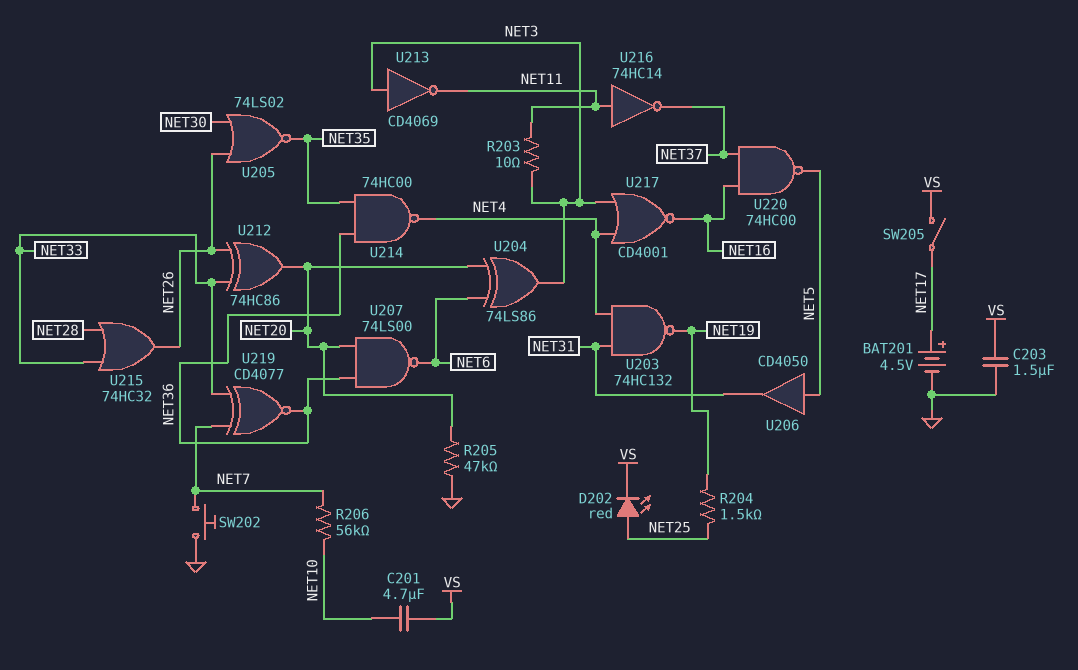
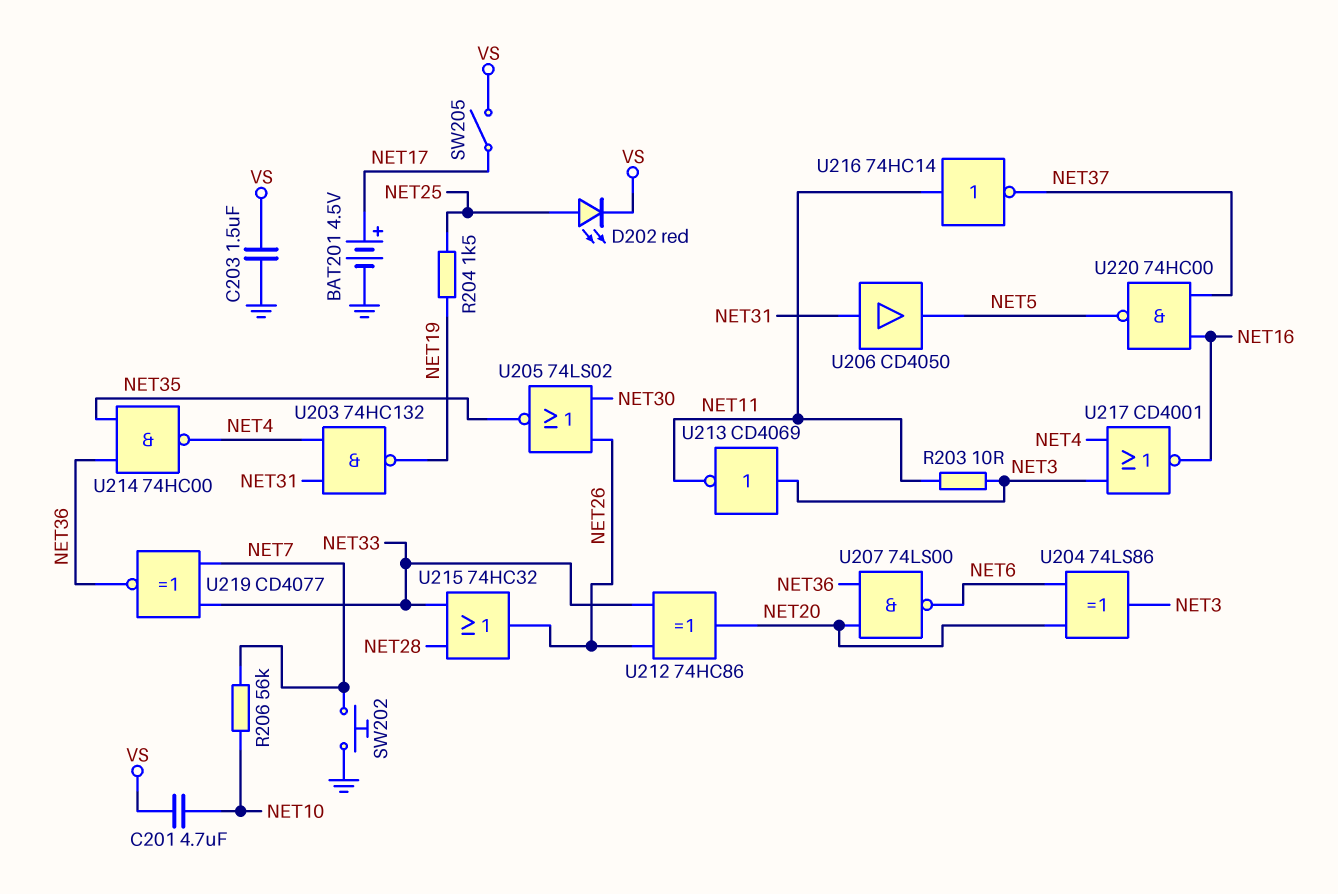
R205: 47k (GND, NET20) -> none
U206: buffer CD4050 (in NET5, out NET31) -> buffer CD4050 (in NET31, out NET5)

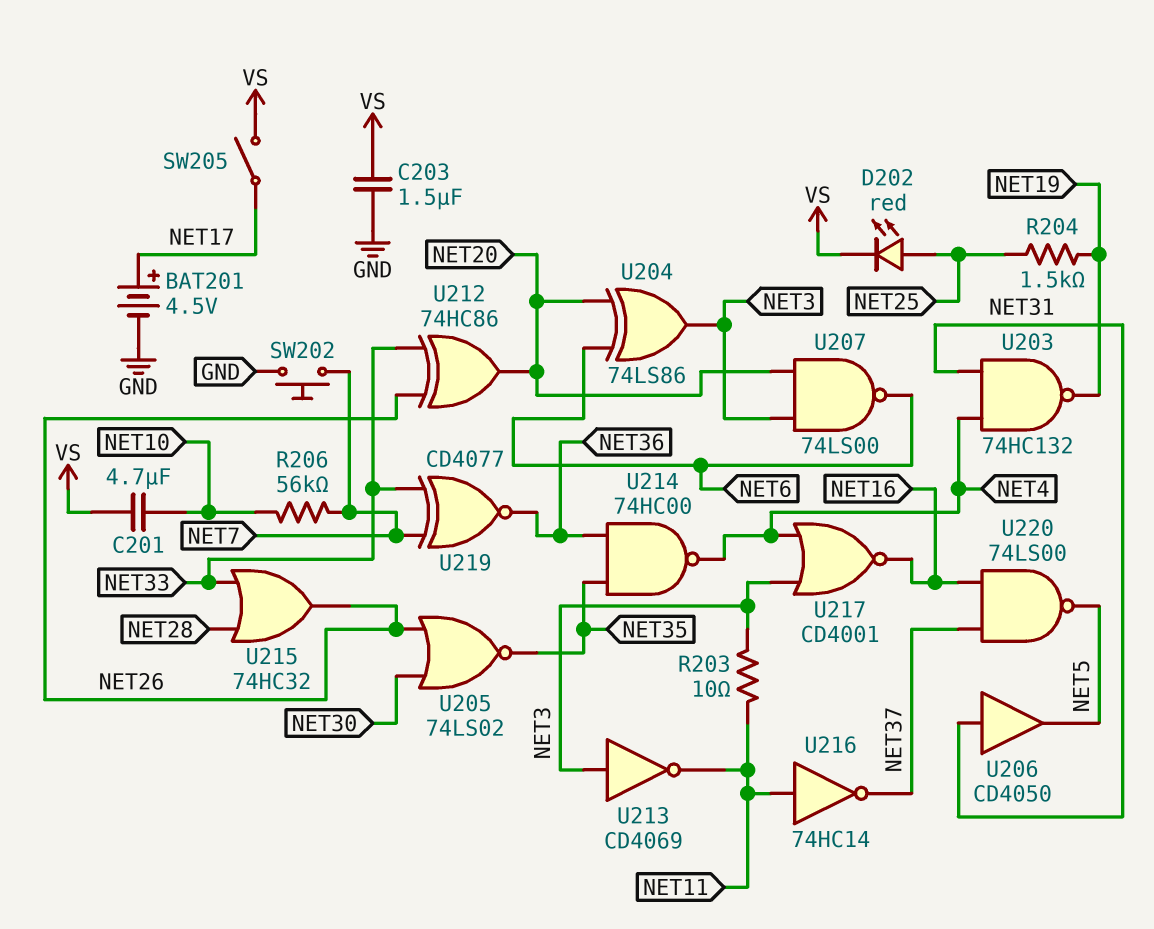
U207: NAND 74LS00 (in NET20, in NET36, out NET6) -> NAND 74LS00 (in NET3, in NET20, out NET6)
U220: NAND 74HC00 (in NET16, in NET37, out NET5) -> NAND 74LS00 (in NET16, in NET37, out NET5)

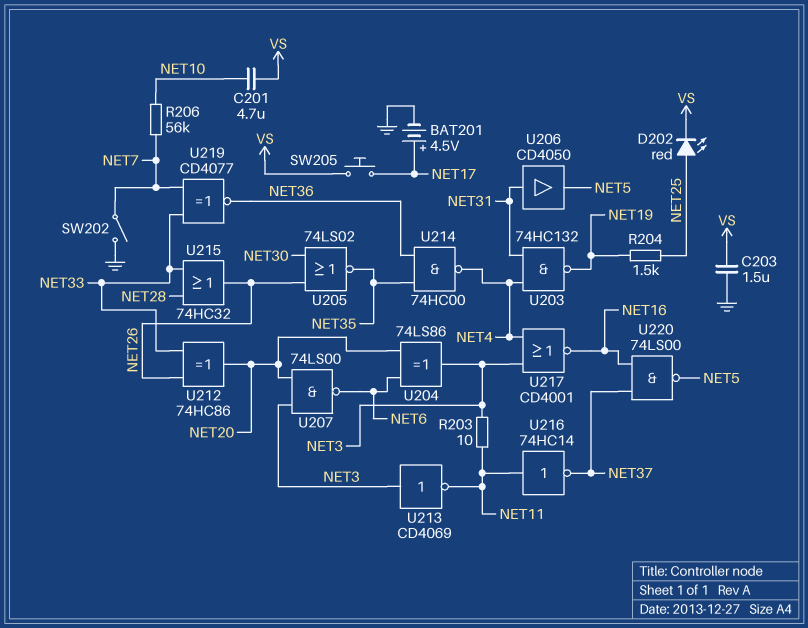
SW202: button (GND, NET7) -> switch (GND, NET7)
SW205: switch (NET17, VS) -> button (NET17, VS)

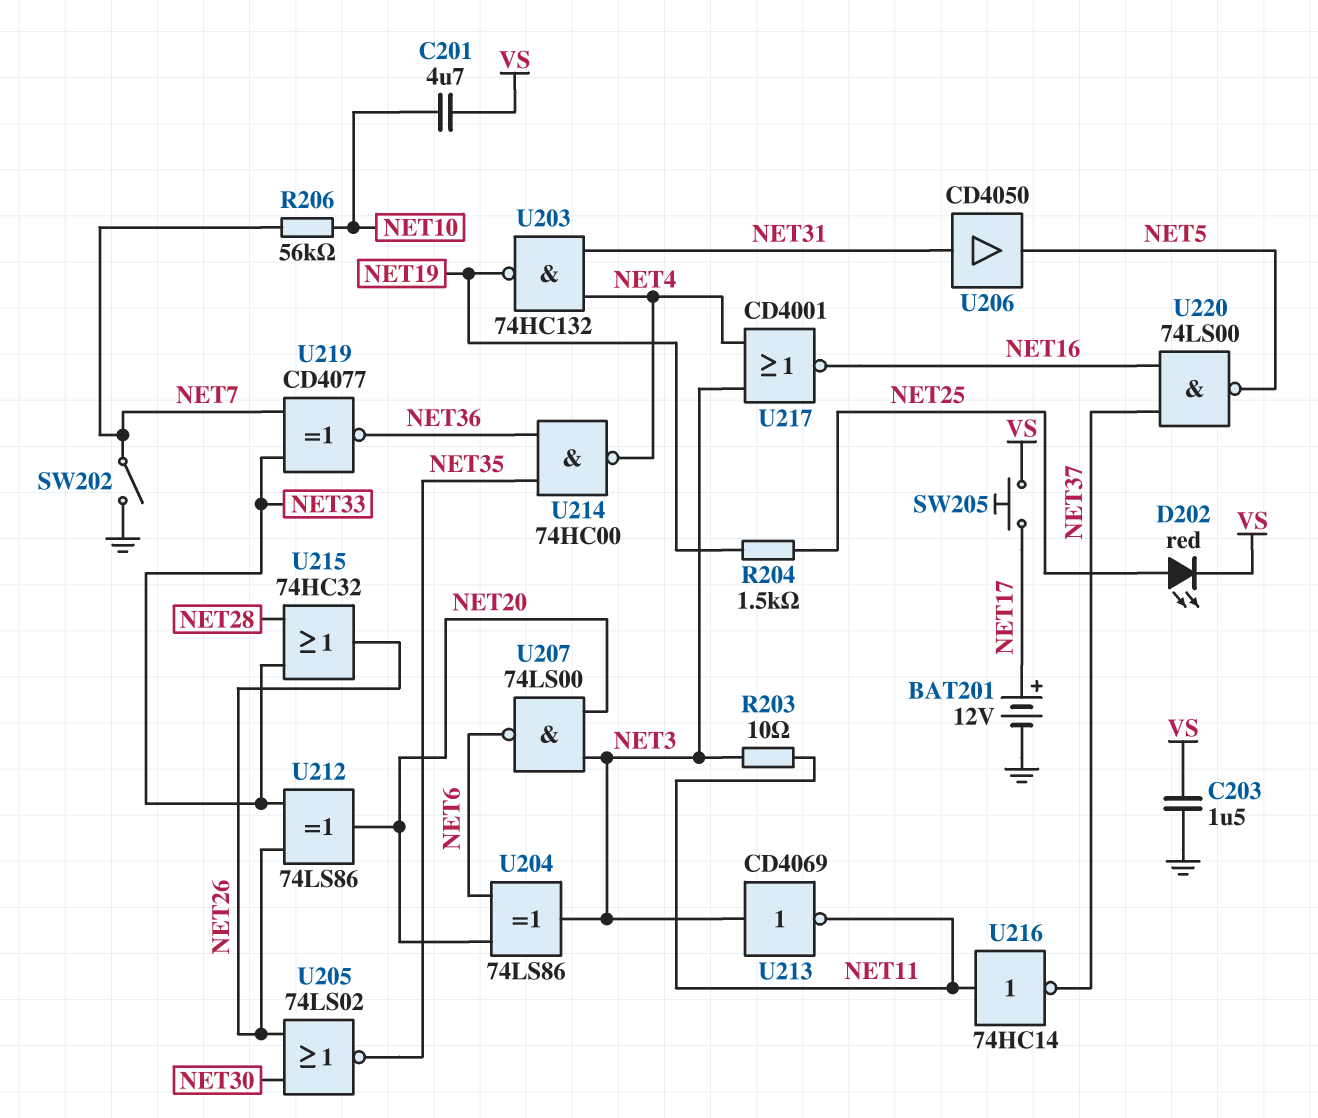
BAT201: 4.5V (plus NET17, minus GND) -> 12V (plus NET17, minus GND)
U212: XOR 74HC86 (in NET26, in NET33, out NET20) -> XOR 74LS86 (in NET26, in NET33, out NET20)

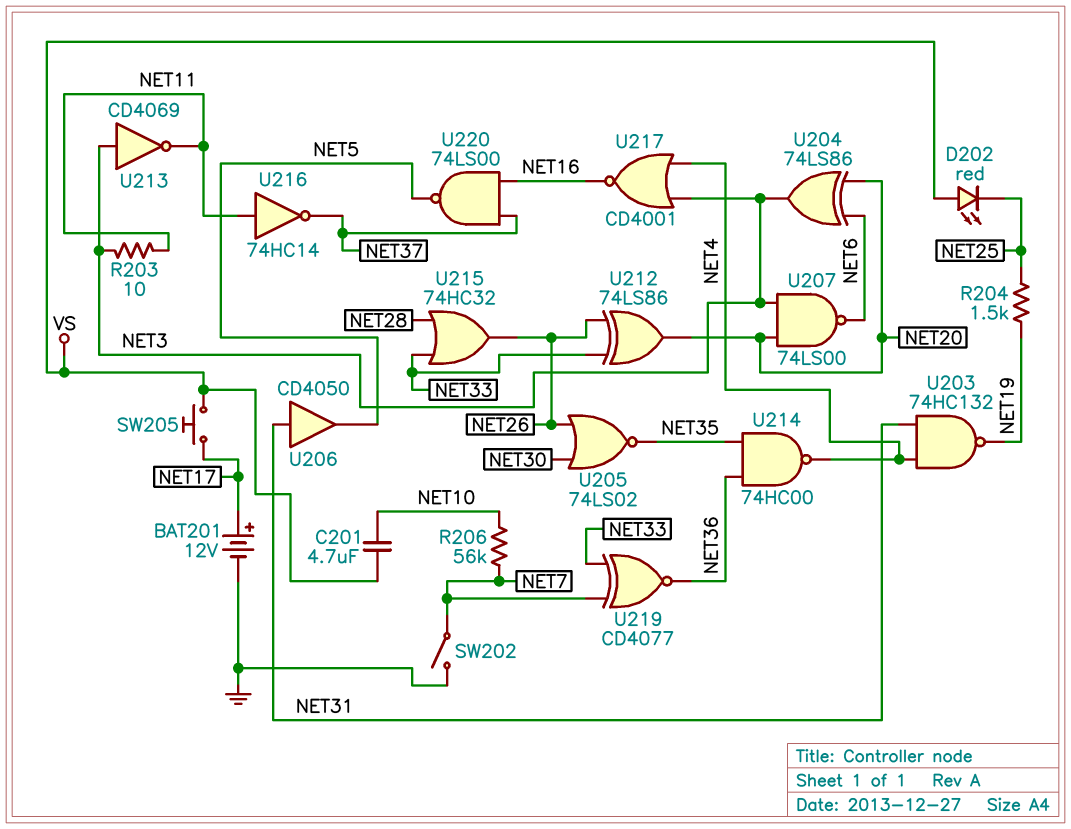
C203: 1.5uF (GND, VS) -> none
D202: LED red (A NET25, K VS) -> LED red (A VS, K NET25)

